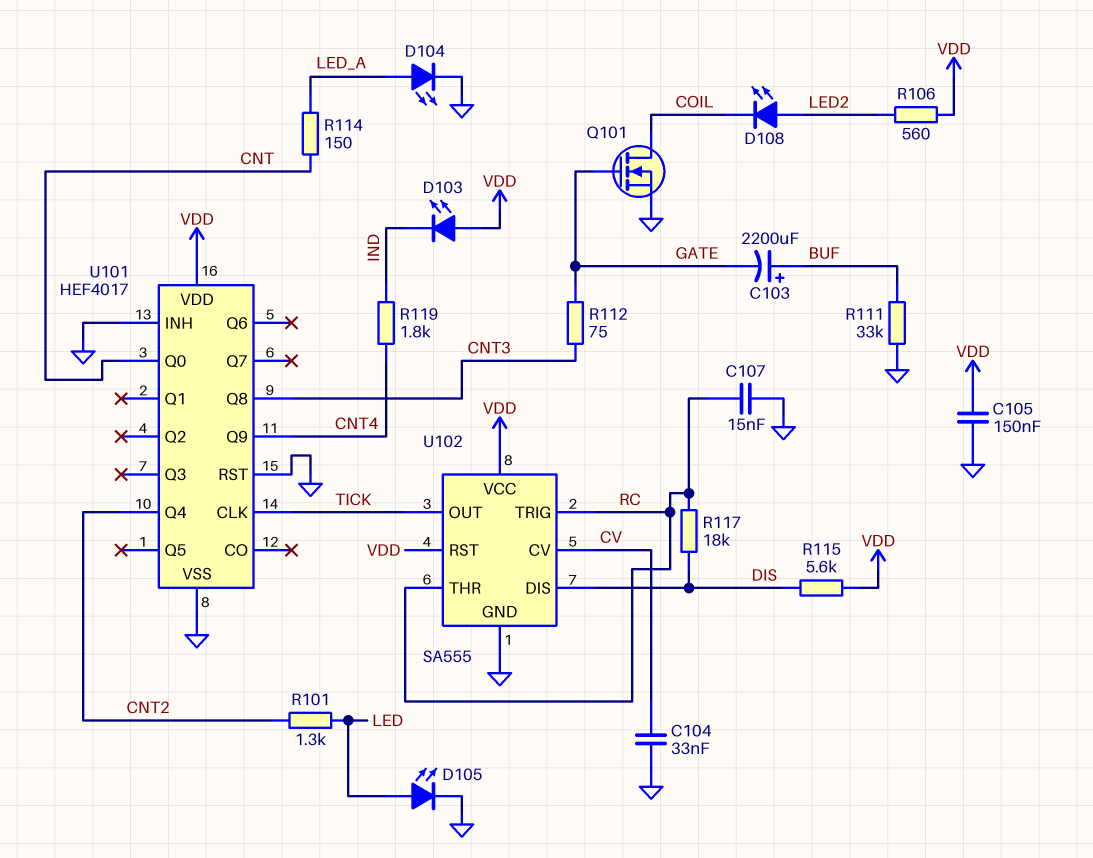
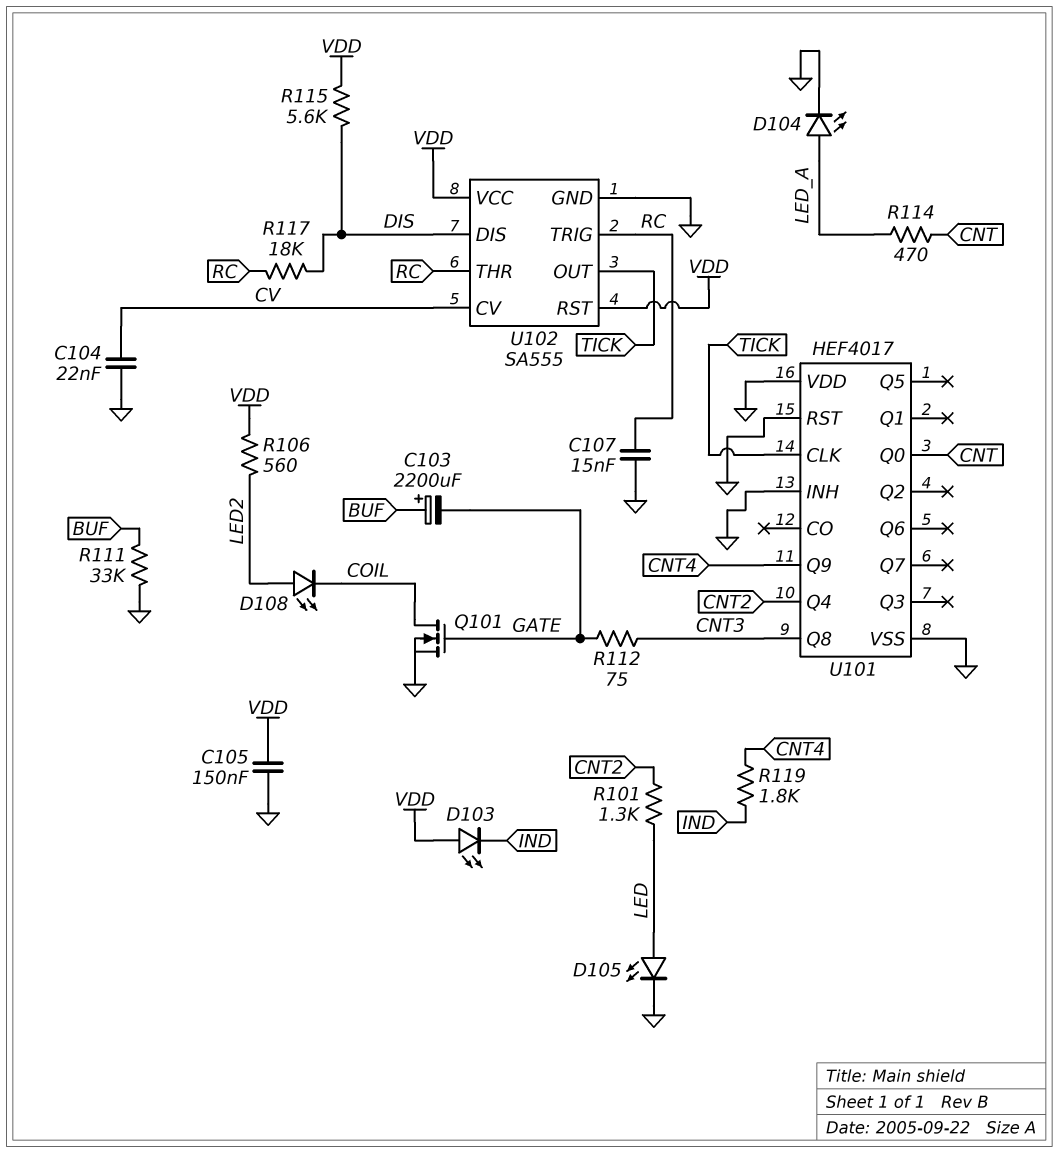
C104: 33nF (CV, GND) -> 22nF (CV, GND)
R114: 150 (CNT, LED_A) -> 470 (CNT, LED_A)
U101 pin VDD: VDD -> GND

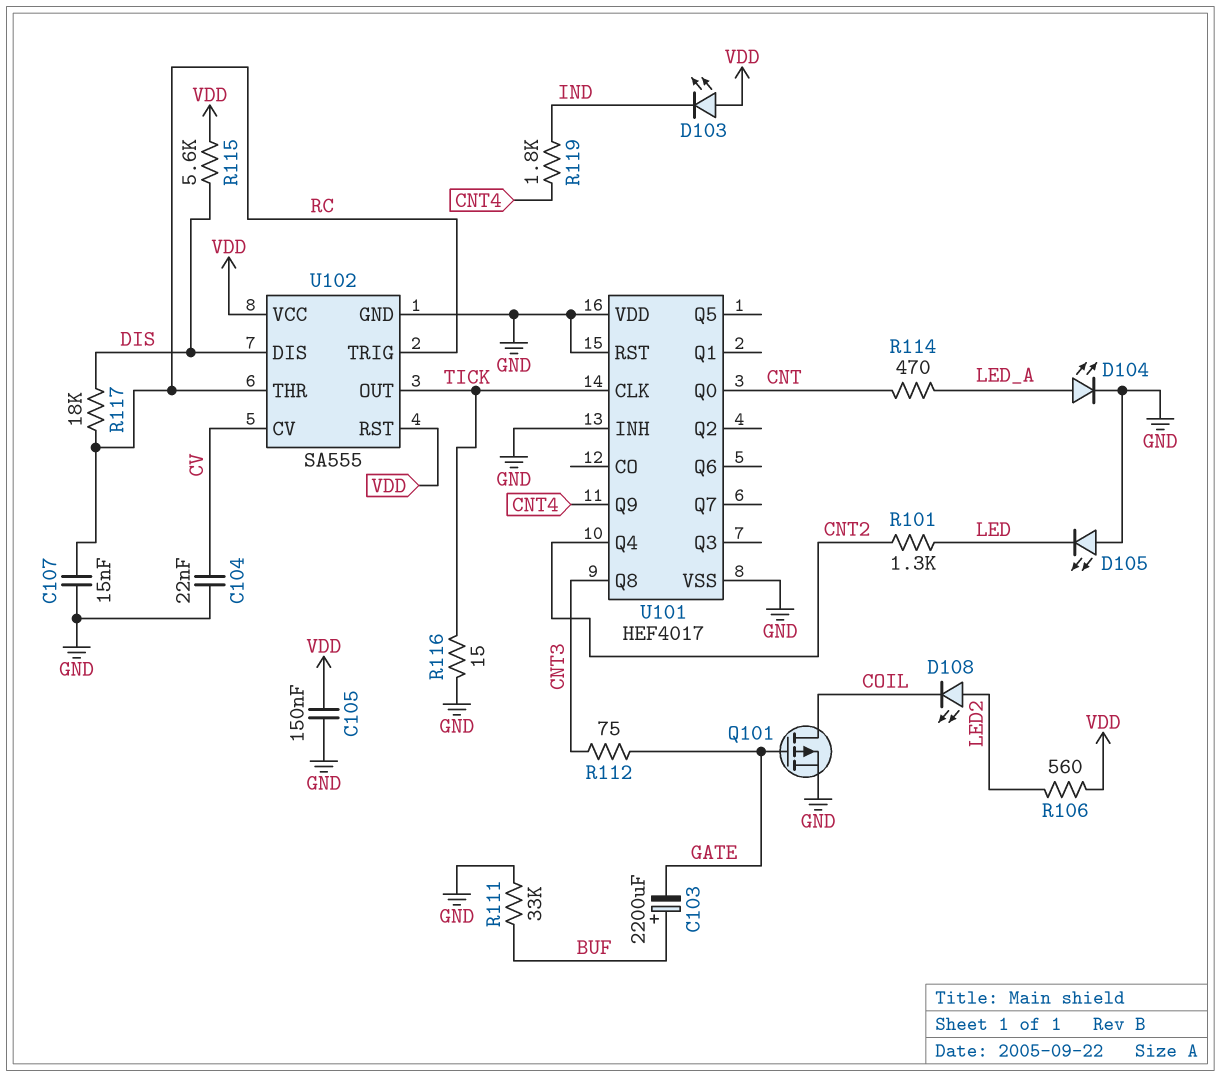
D105: LED (A LED, K GND) -> LED (A GND, K LED)
Q101: NMOS (G GATE, D COIL, S GND) -> PMOS (G GATE, D COIL, S GND)
R116: none -> 15 (GND, TICK)

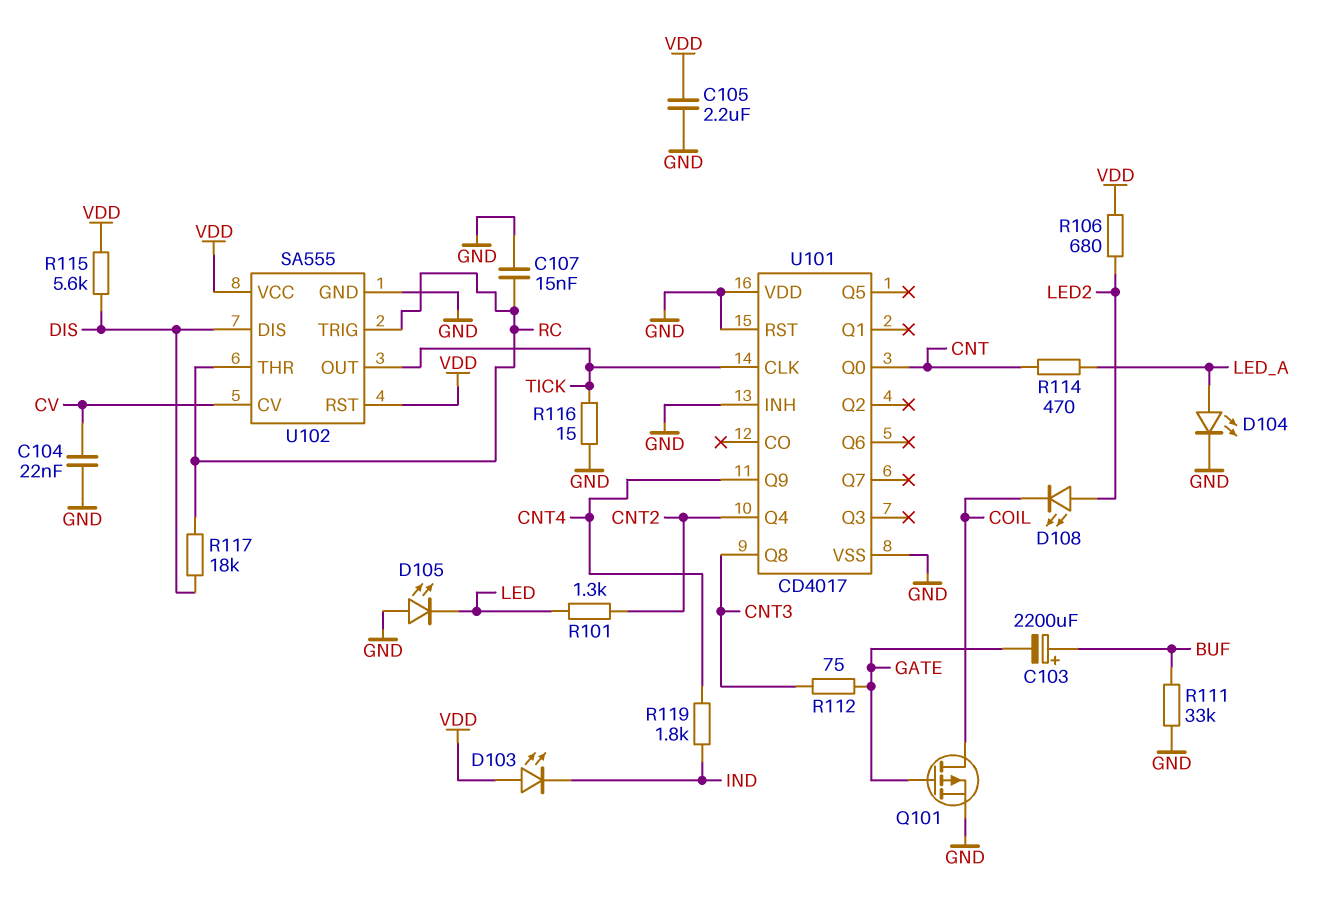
C105: 150nF (GND, VDD) -> 2.2uF (GND, VDD)
R106: 560 (LED2, VDD) -> 680 (LED2, VDD)
U101: HEF4017 -> CD4017

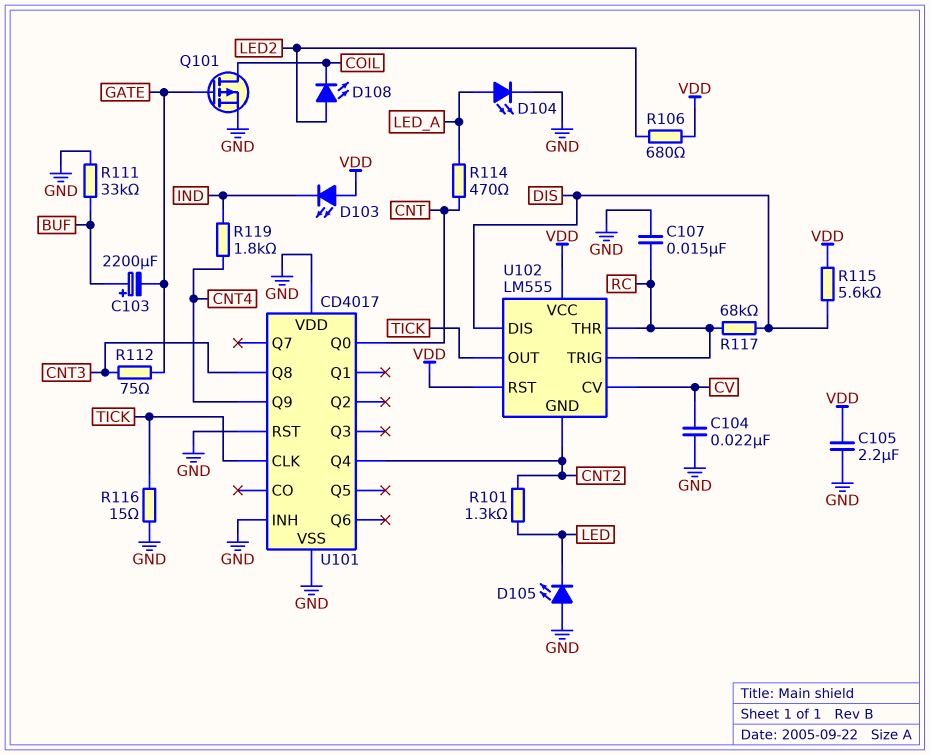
R117: 18k (DIS, RC) -> 68k (DIS, RC)
U102: SA555 -> LM555
U102 pin GND: GND -> CNT2

